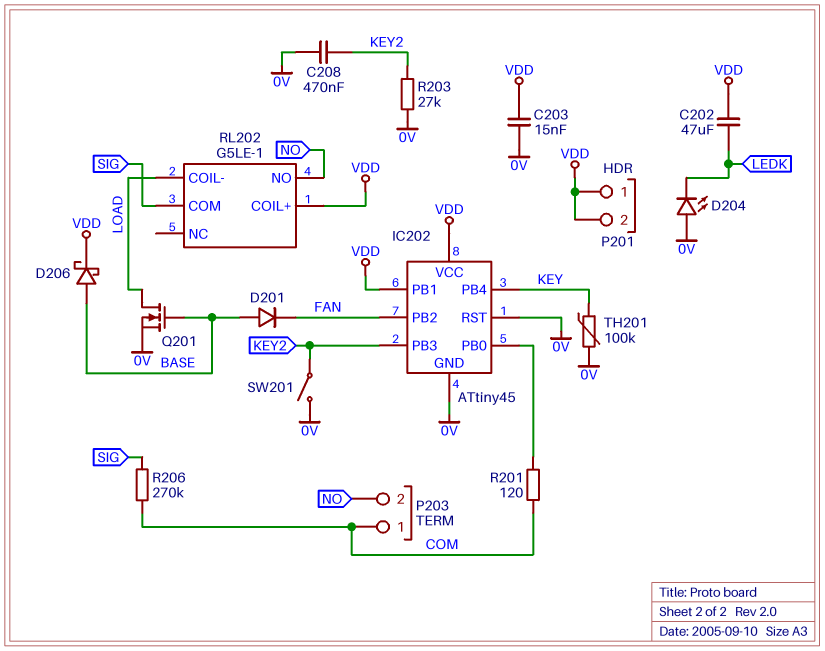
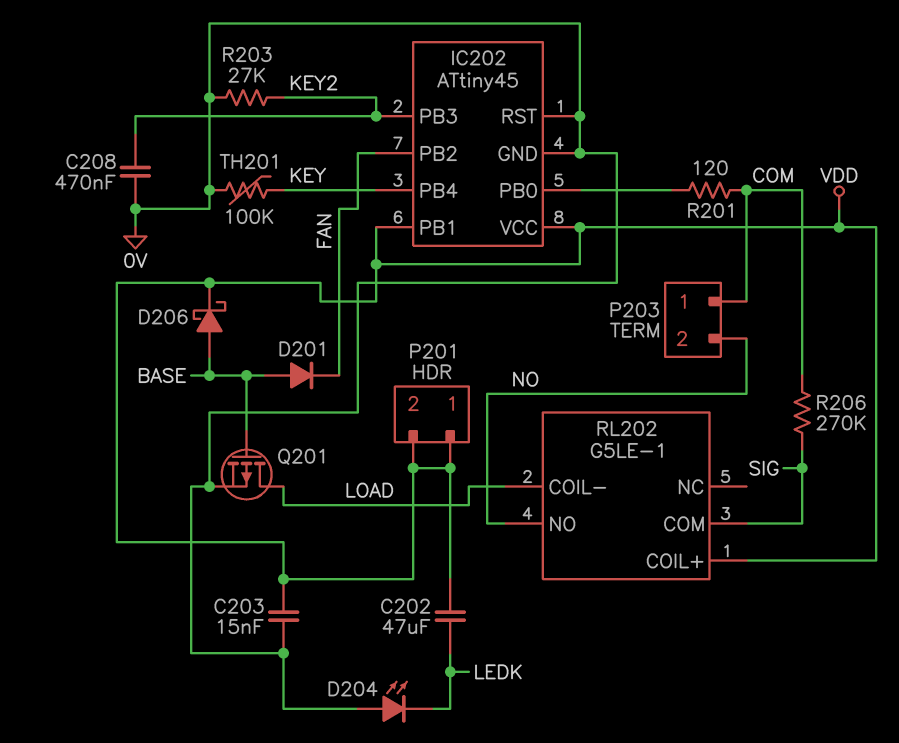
Q201: NMOS (G BASE, D LOAD, S 0V) -> PMOS (G BASE, D LOAD, S 0V)
SW201: switch (0V, KEY2) -> none

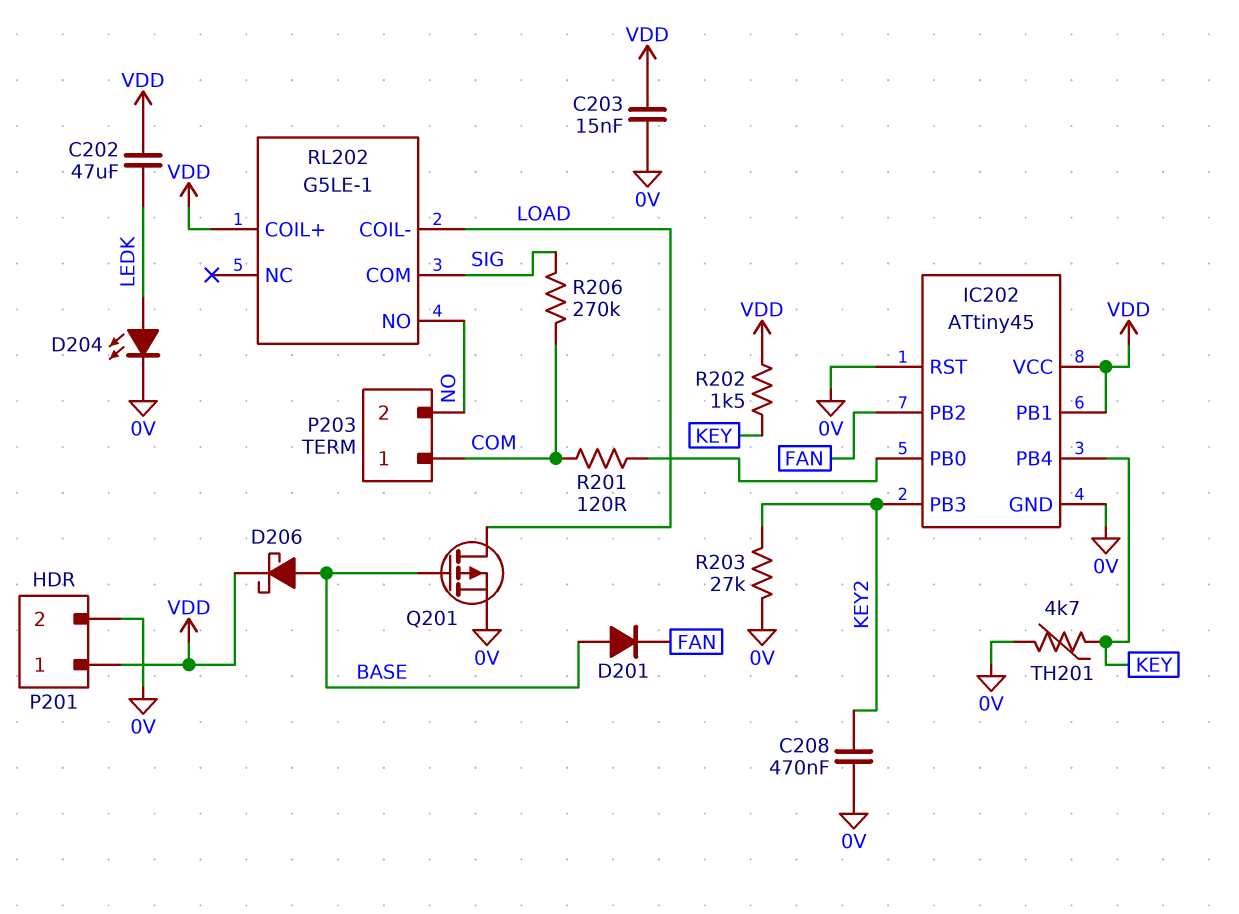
D204: LED (A 0V, K LEDK) -> LED (A LEDK, K 0V)
P201 pin 2: VDD -> 0V
R202: none -> 1.5k (KEY, VDD)
TH201: 100k (0V, KEY) -> 4.7k (0V, KEY)

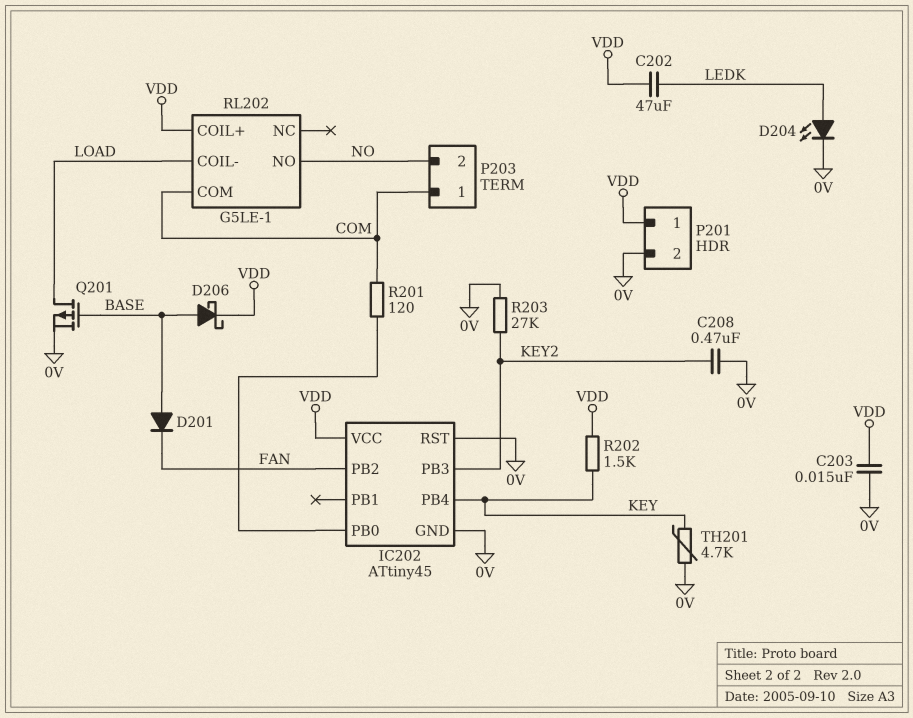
IC202 pin PB1: VDD -> none
R206: 270k (COM, SIG) -> none
RL202 pin COM: SIG -> COM

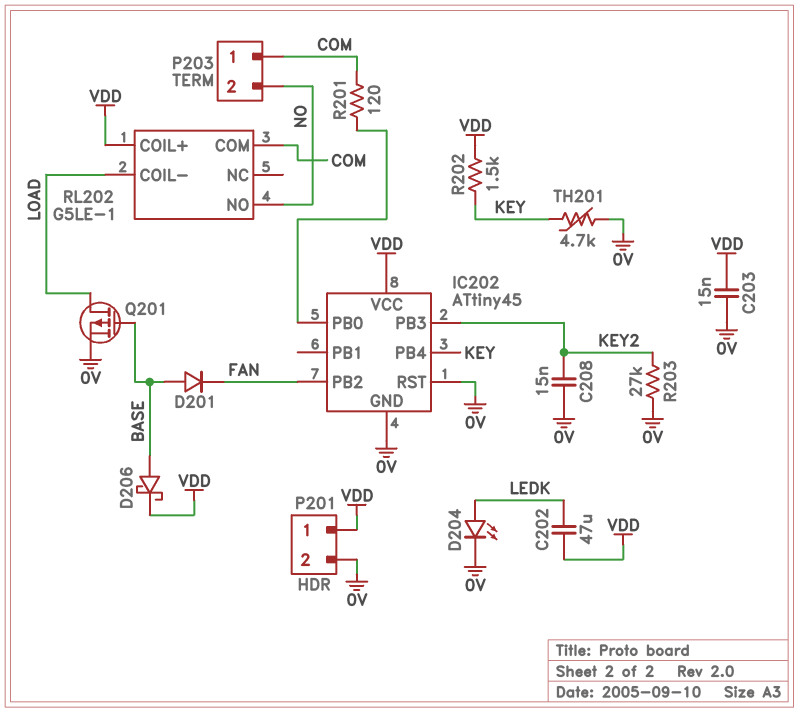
C208: 470nF (0V, KEY2) -> 15nF (0V, KEY2)

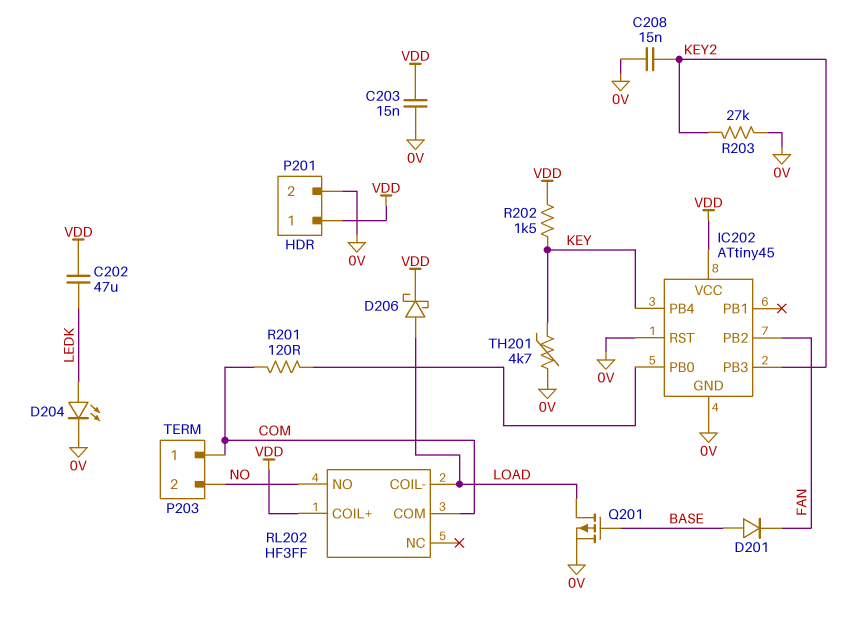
D206: schottky (A BASE, K VDD) -> schottky (A LOAD, K VDD)
RL202: G5LE-1 -> HF3FF

